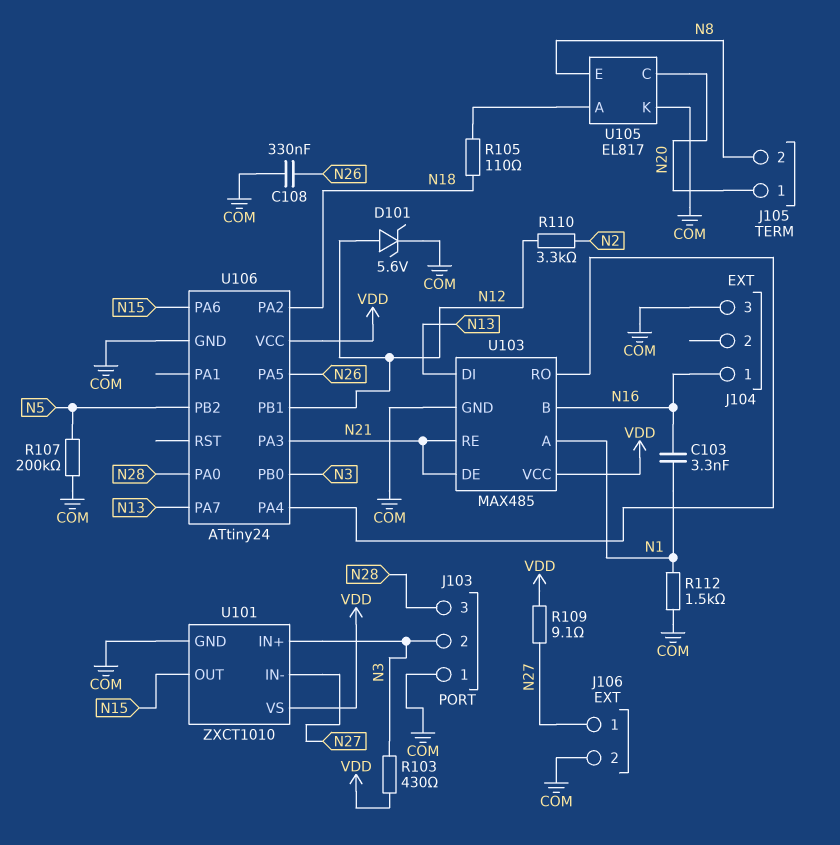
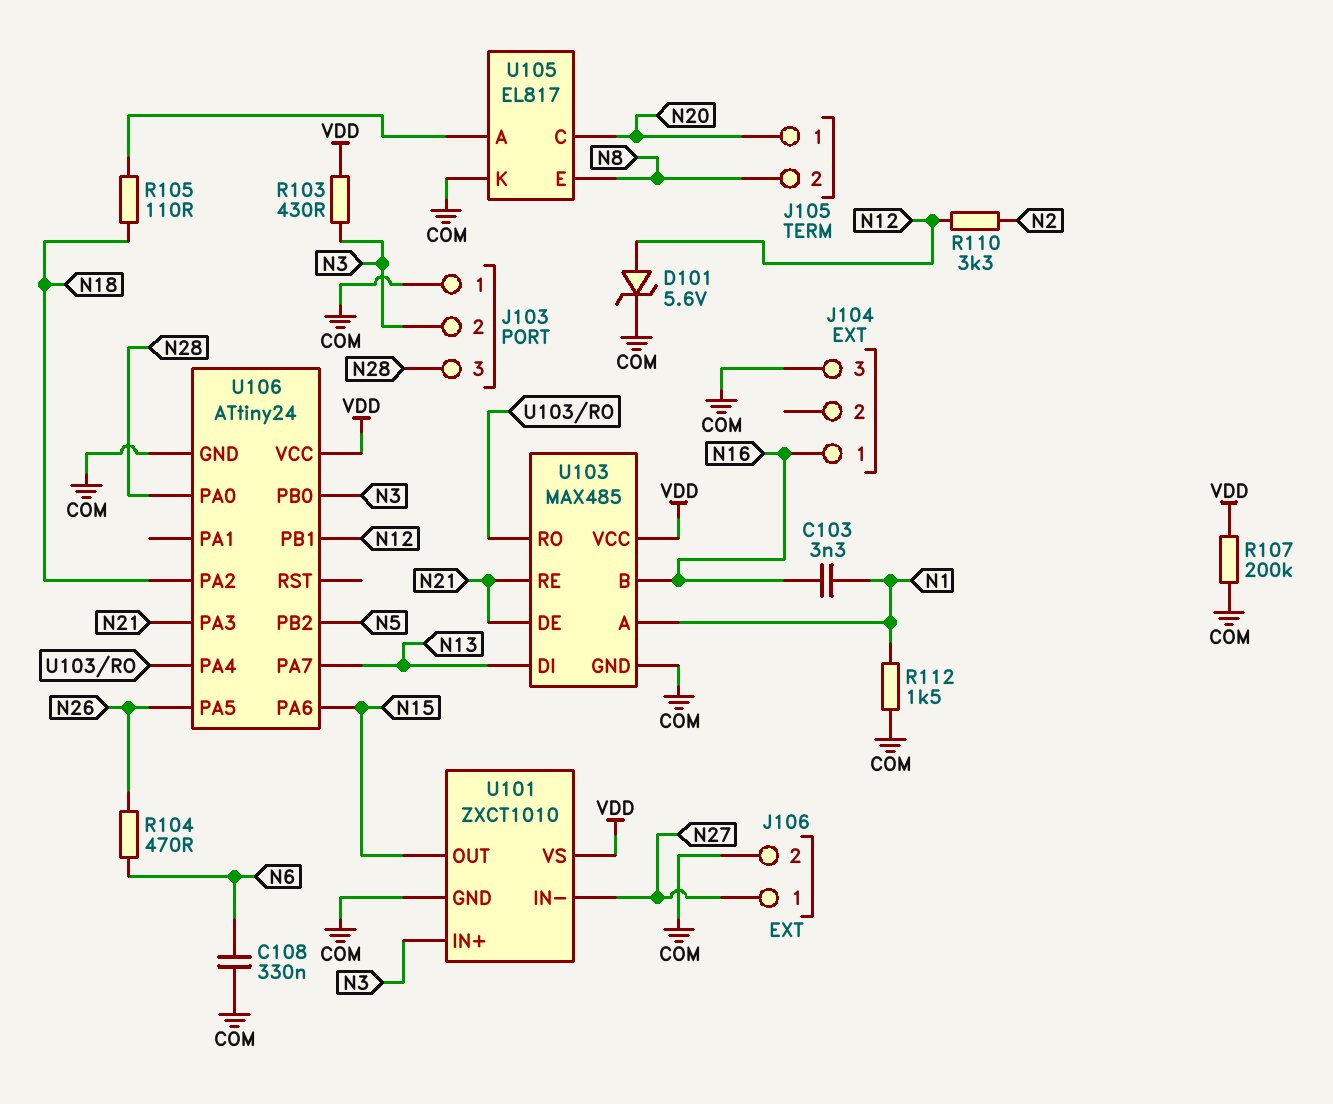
C108: 330nF (COM, N26) -> 330nF (COM, N6)
R104: none -> 470 (N6, N26)
R107: 200k (COM, N5) -> 200k (COM, VDD)
R109: 9.1 (N27, VDD) -> none

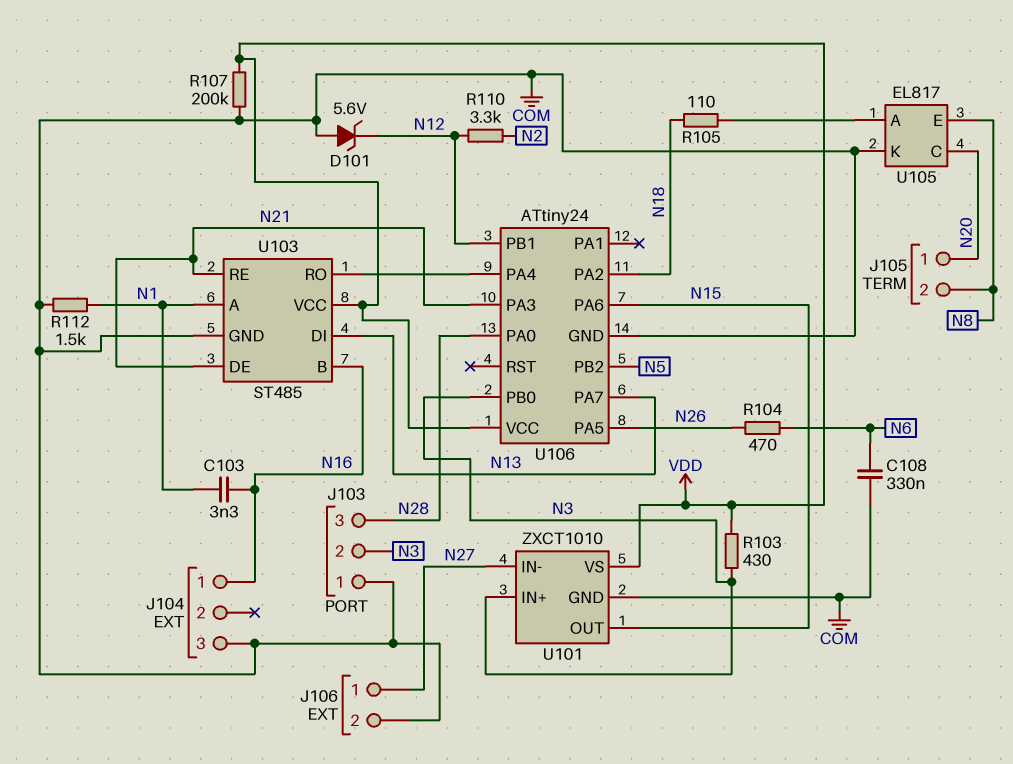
D101: zener 5.6V (A N12, K COM) -> zener 5.6V (A COM, K N12)
U103: MAX485 -> ST485

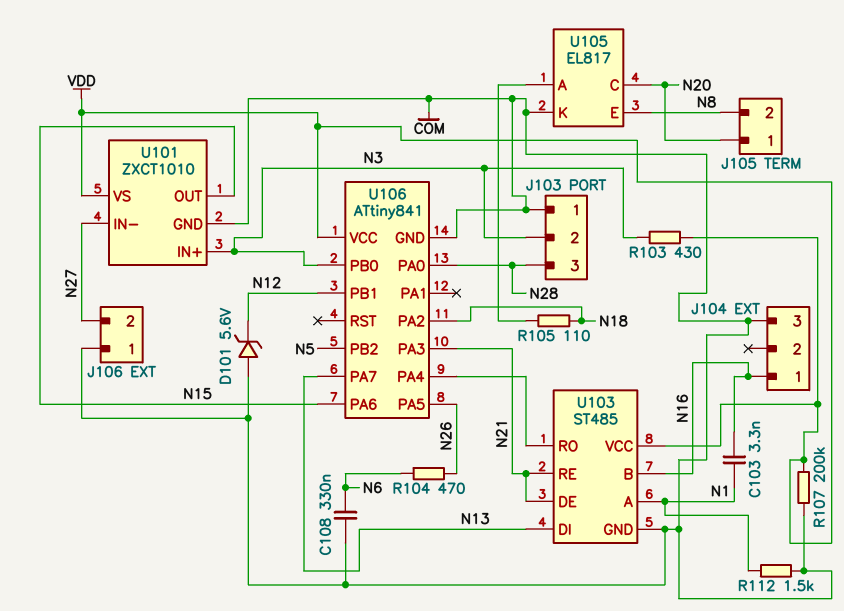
J106 pin 1: N27 -> COM
J106 pin 2: COM -> N27
R110: 3.3k (N2, N12) -> none
U106: ATtiny24 -> ATtiny841

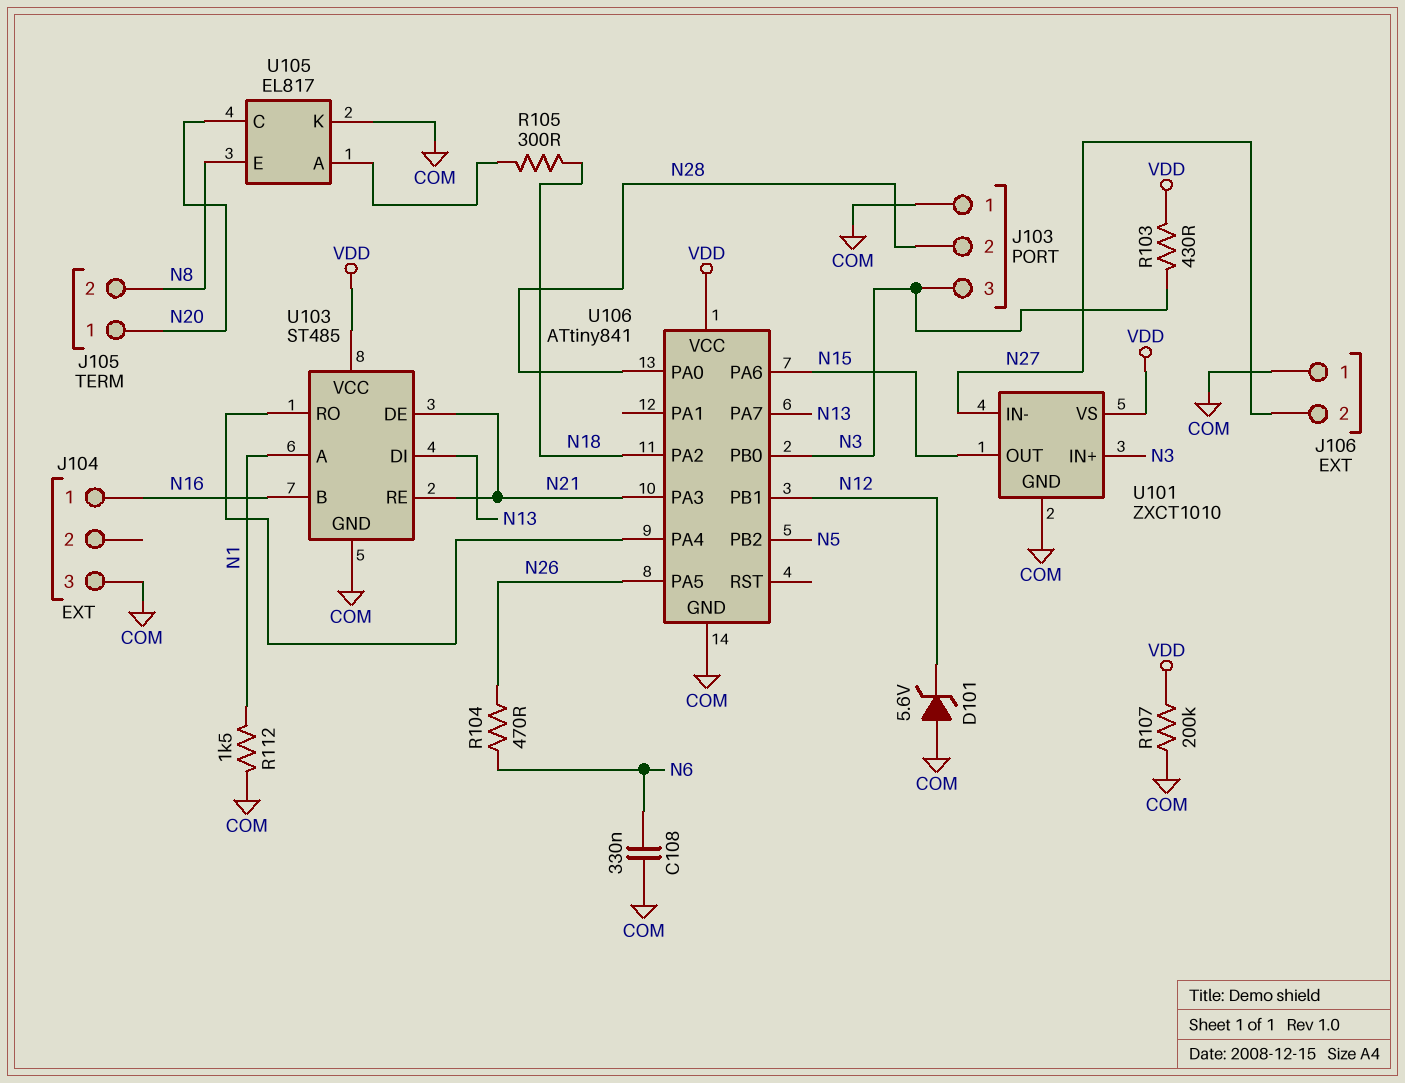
C103: 3.3nF (N1, N16) -> none
J103 pin 2: N3 -> N28
J103 pin 3: N28 -> N3
R105: 110 (N18, U105/A) -> 300 (N18, U105/A)

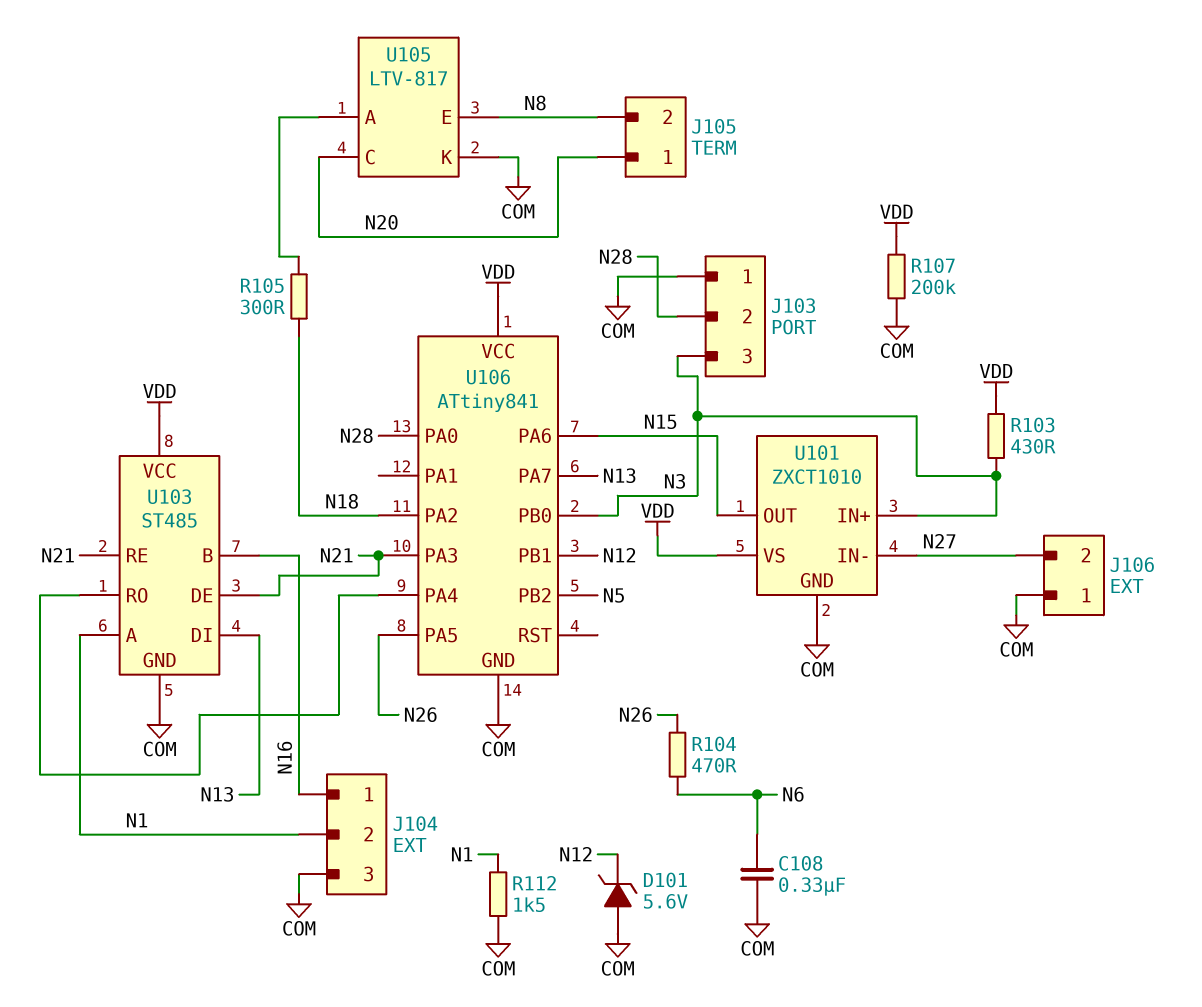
J104 pin 2: none -> N1
U105: EL817 -> LTV-817

